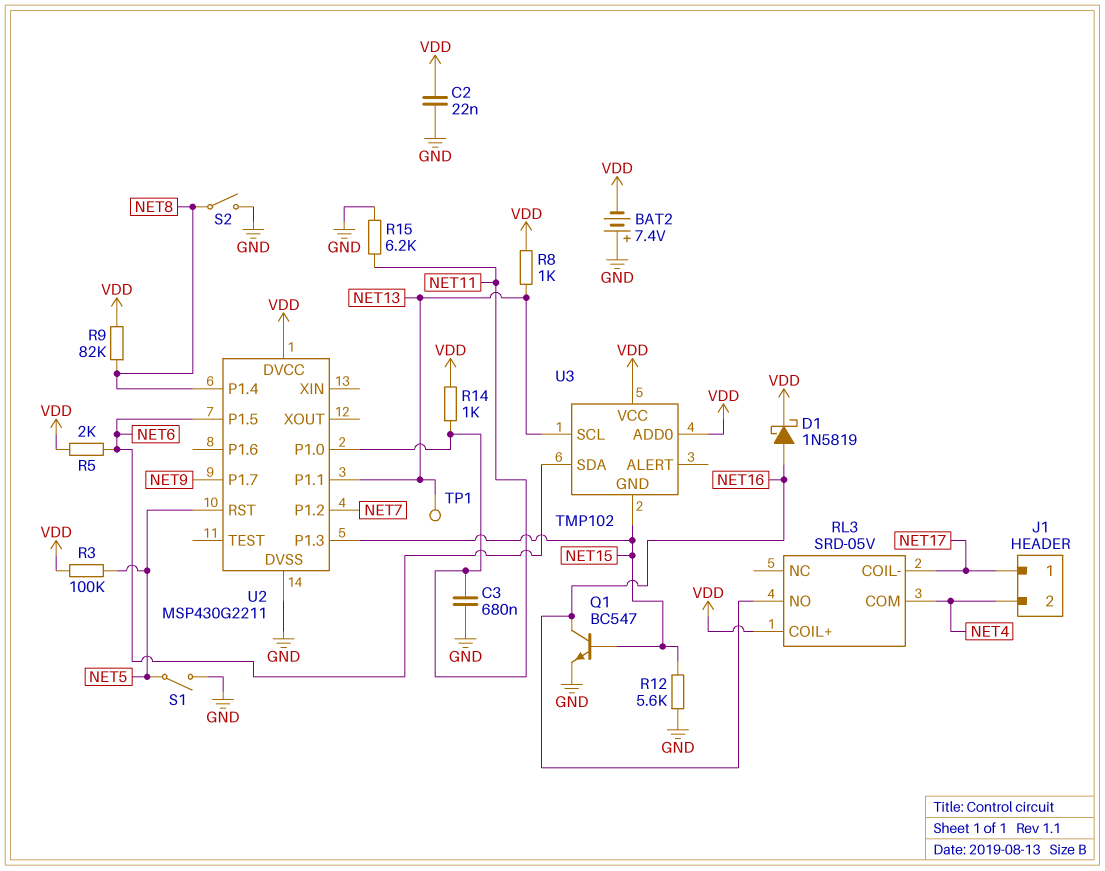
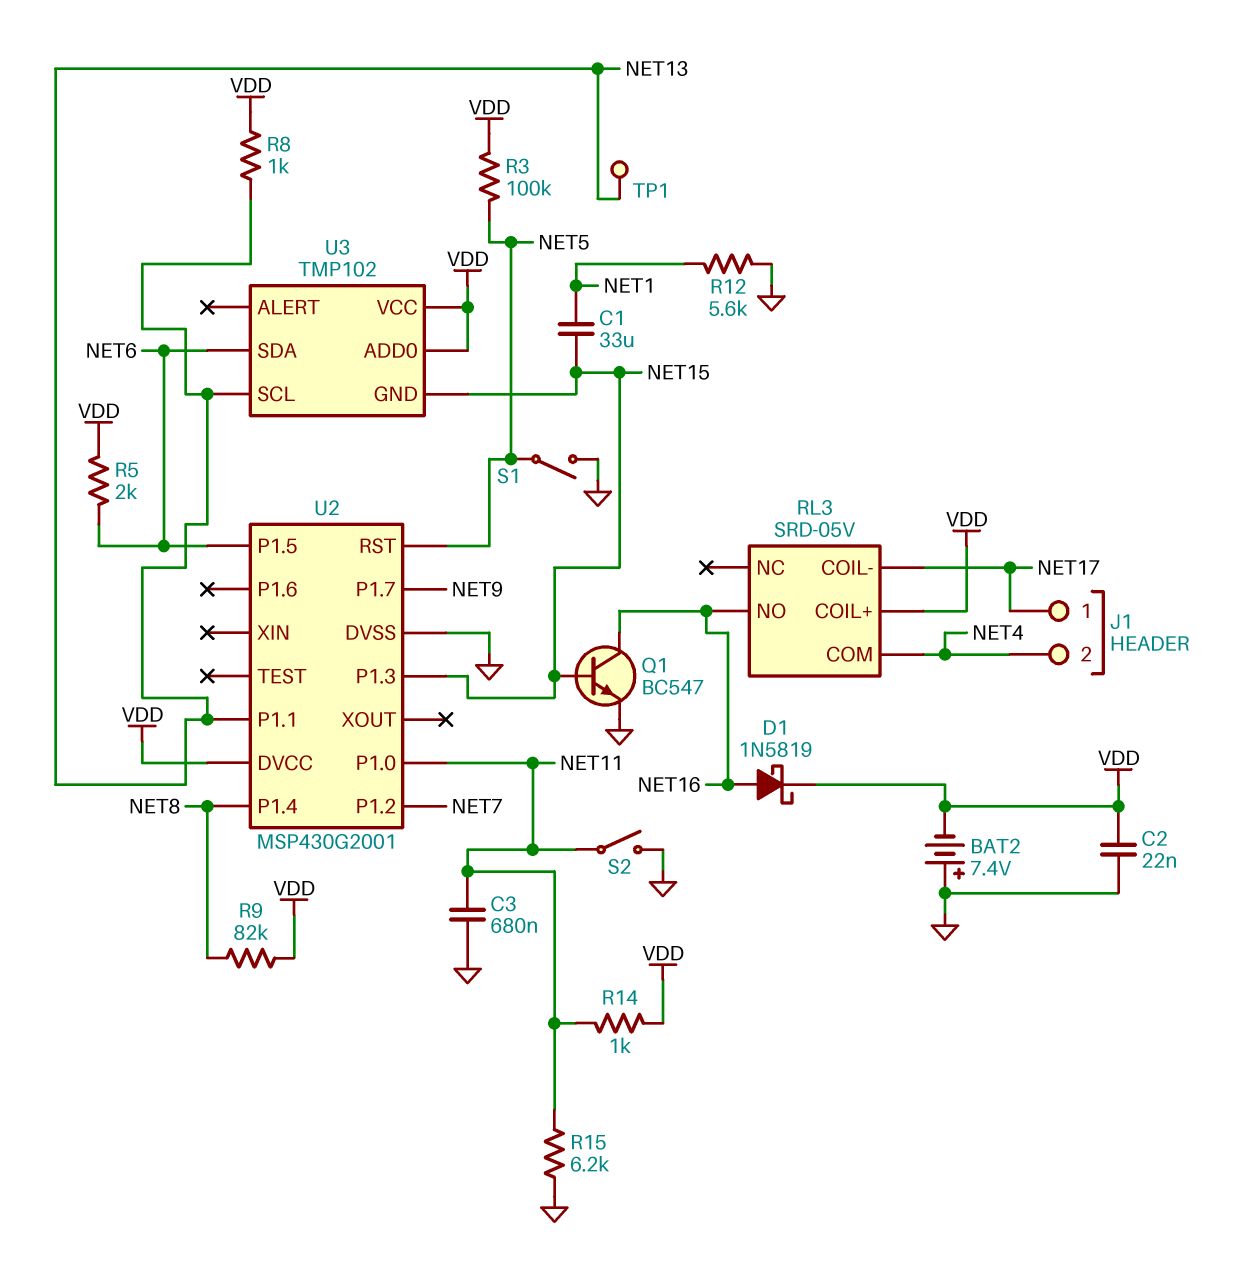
C1: none -> 33uF (NET1, NET15)
R12: 5.6k (GND, NET15) -> 5.6k (GND, NET1)
S2: switch (GND, NET8) -> switch (GND, NET11)
U2: MSP430G2211 -> MSP430G2001

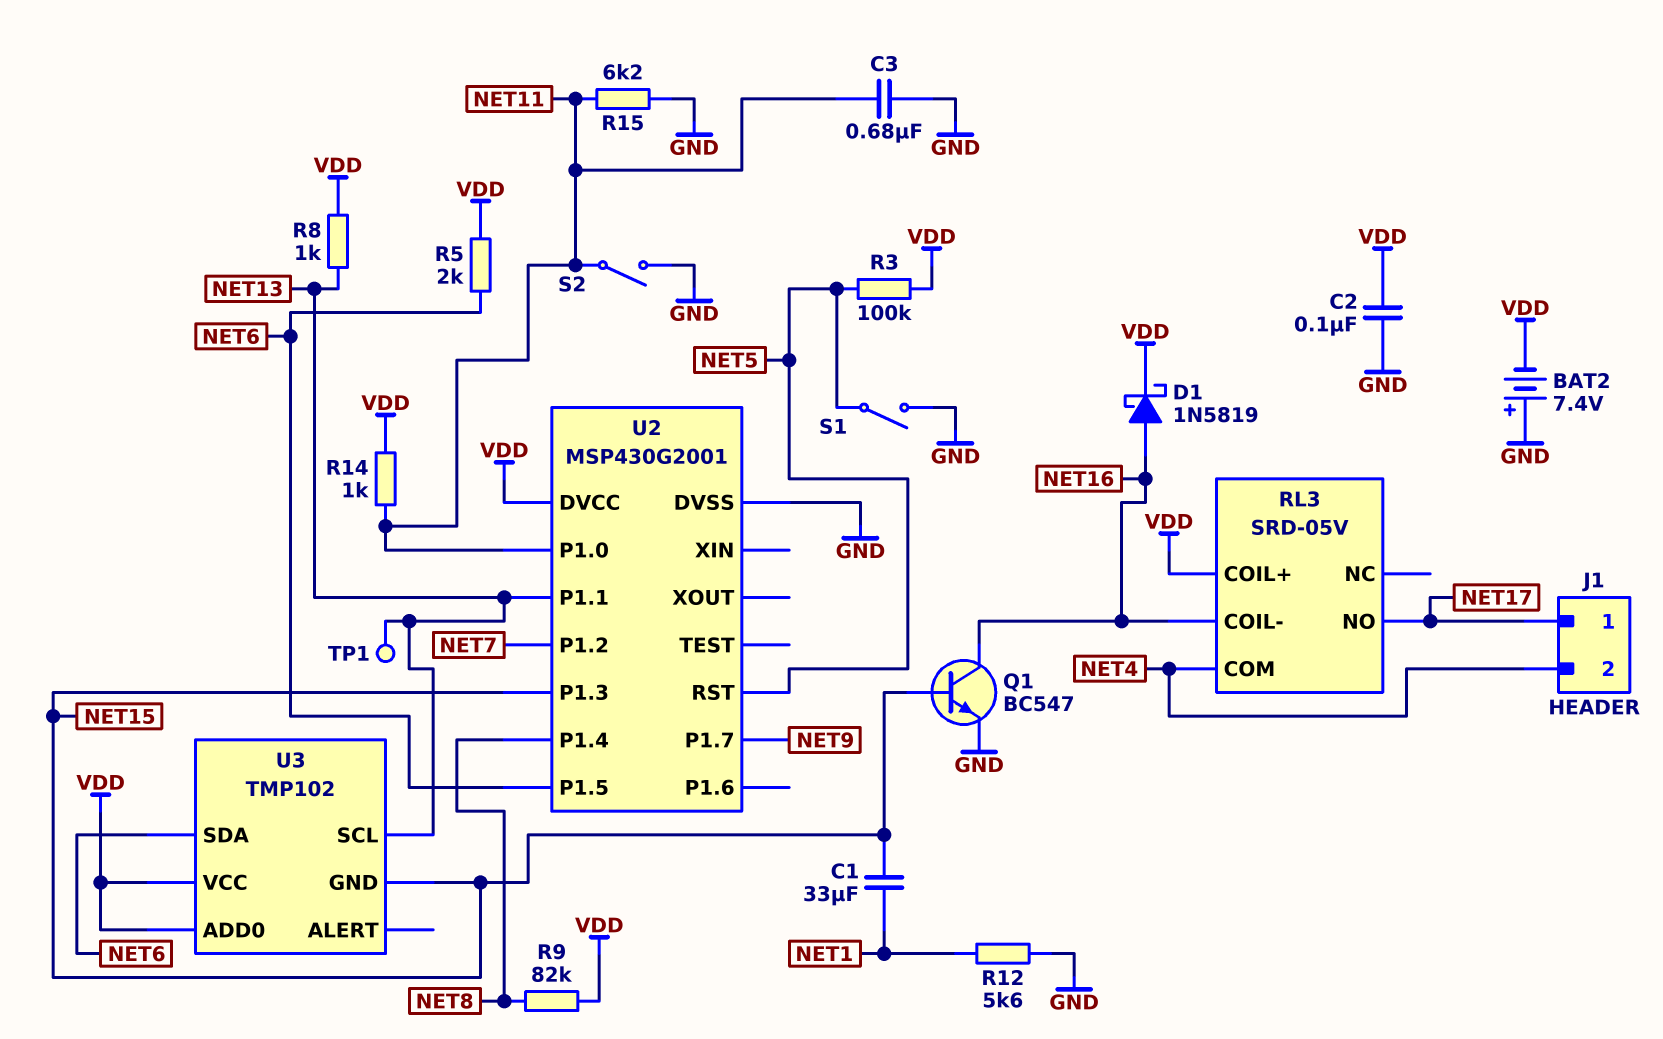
C2: 22nF (GND, VDD) -> 100nF (GND, VDD)
RL3 pin COIL-: NET17 -> NET16
RL3 pin NO: NET16 -> NET17

